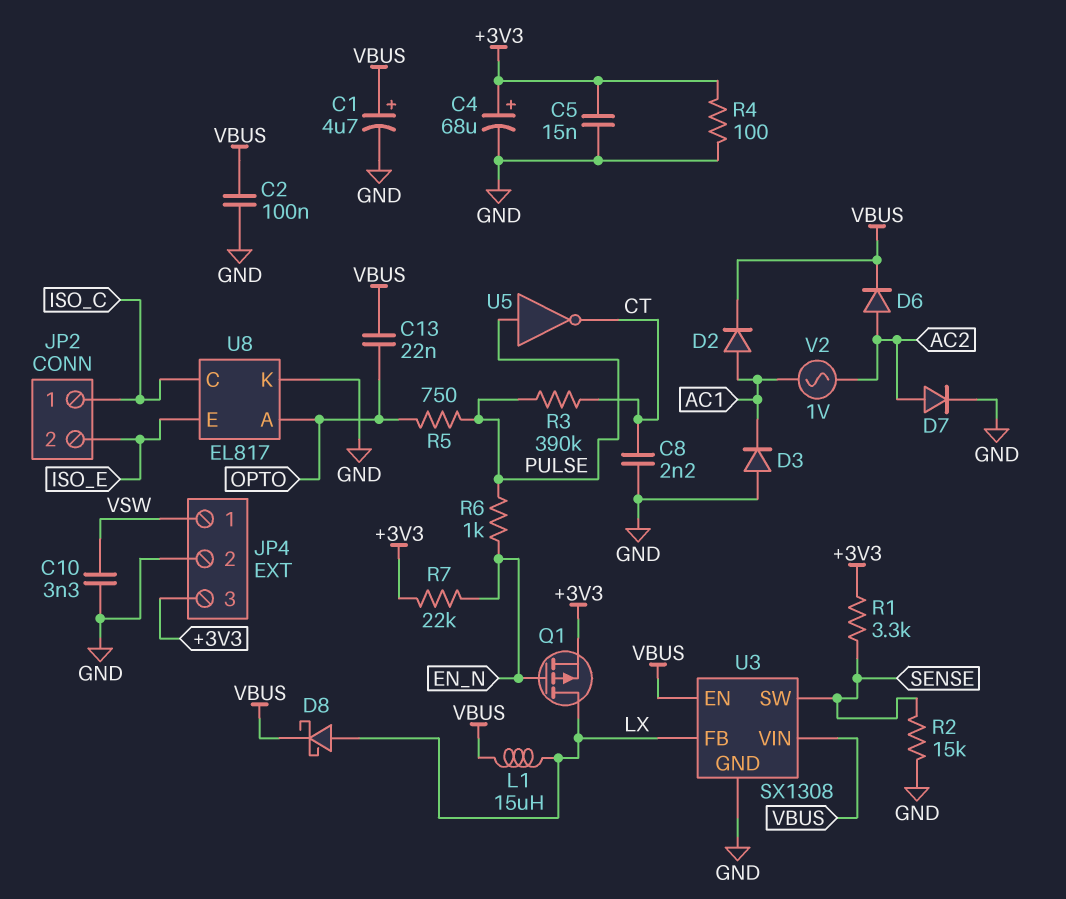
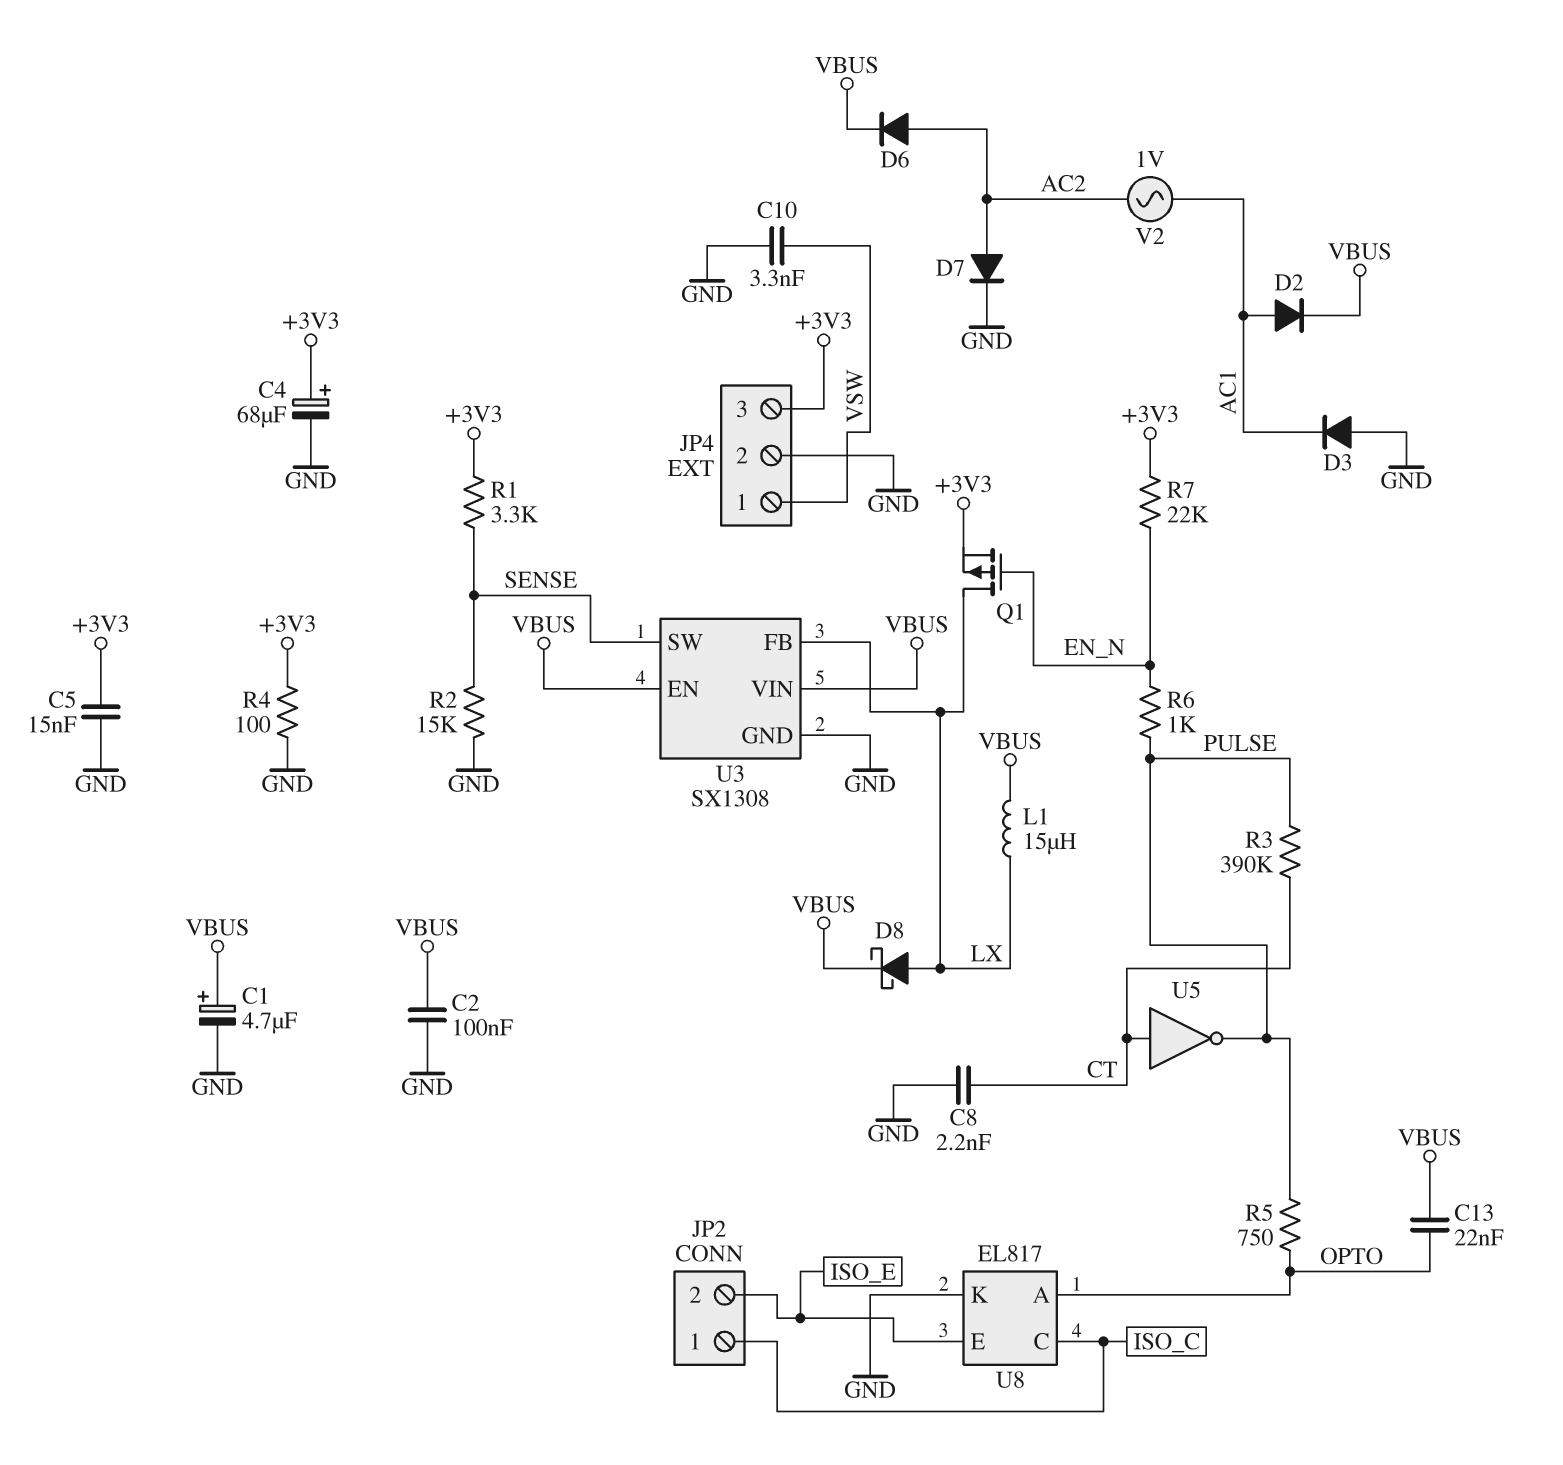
U5: NOT (in PULSE, out CT) -> NOT (in CT, out PULSE)

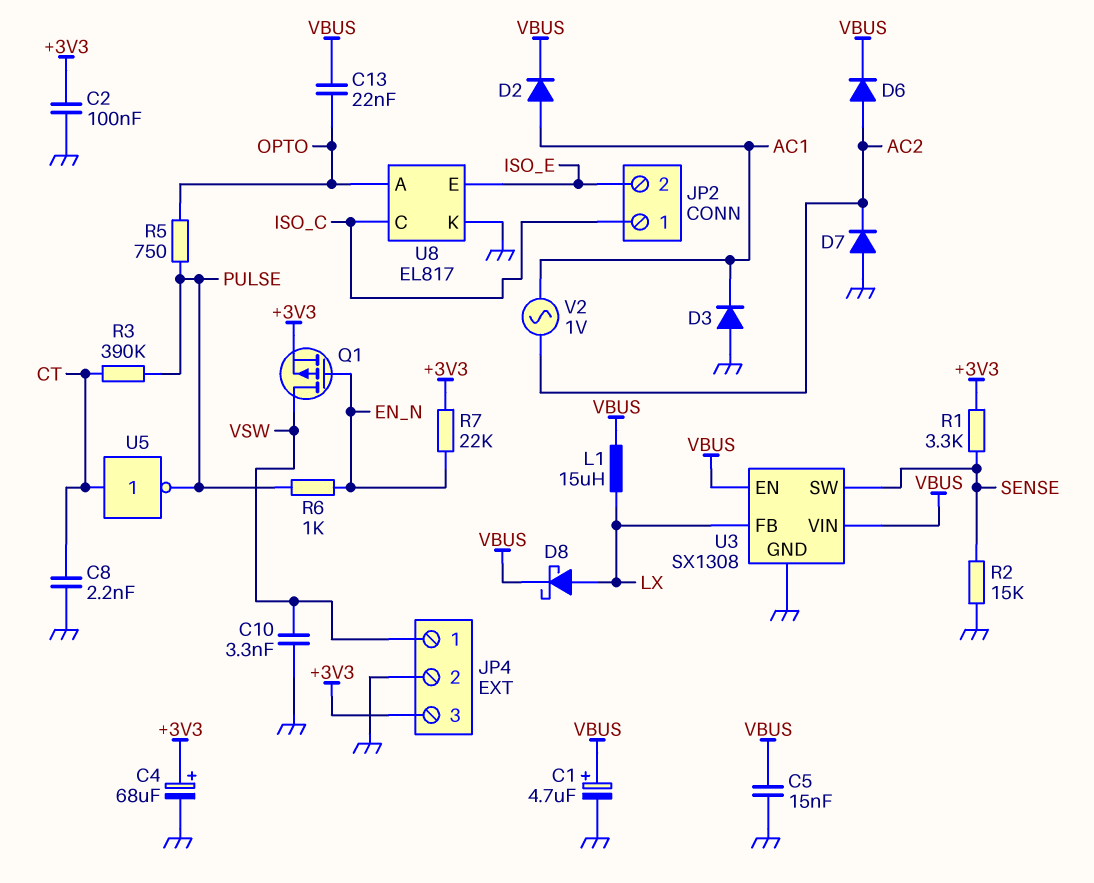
C2: 100nF (GND, VBUS) -> 100nF (+3V3, GND)
C5: 15nF (+3V3, GND) -> 15nF (GND, VBUS)
D7: diode (A AC2, K GND) -> diode (A GND, K AC2)
Q1: PMOS (G EN_N, D LX, S +3V3) -> PMOS (G EN_N, D VSW, S +3V3)
R4: 100 (+3V3, GND) -> none

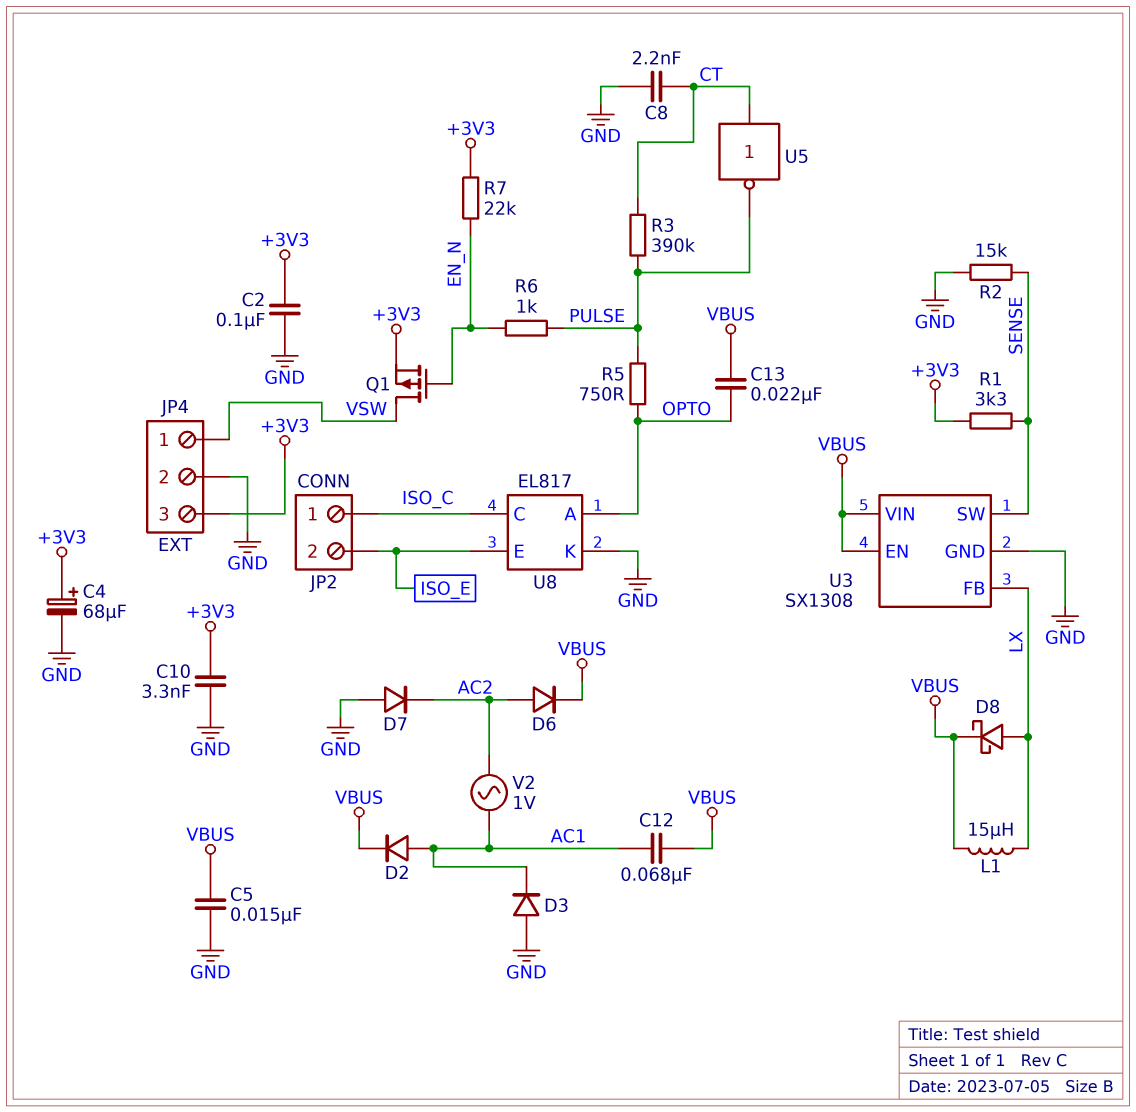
C1: 4.7uF (plus VBUS, minus GND) -> none
C10: 3.3nF (GND, VSW) -> 3.3nF (+3V3, GND)
C12: none -> 68nF (AC1, VBUS)

